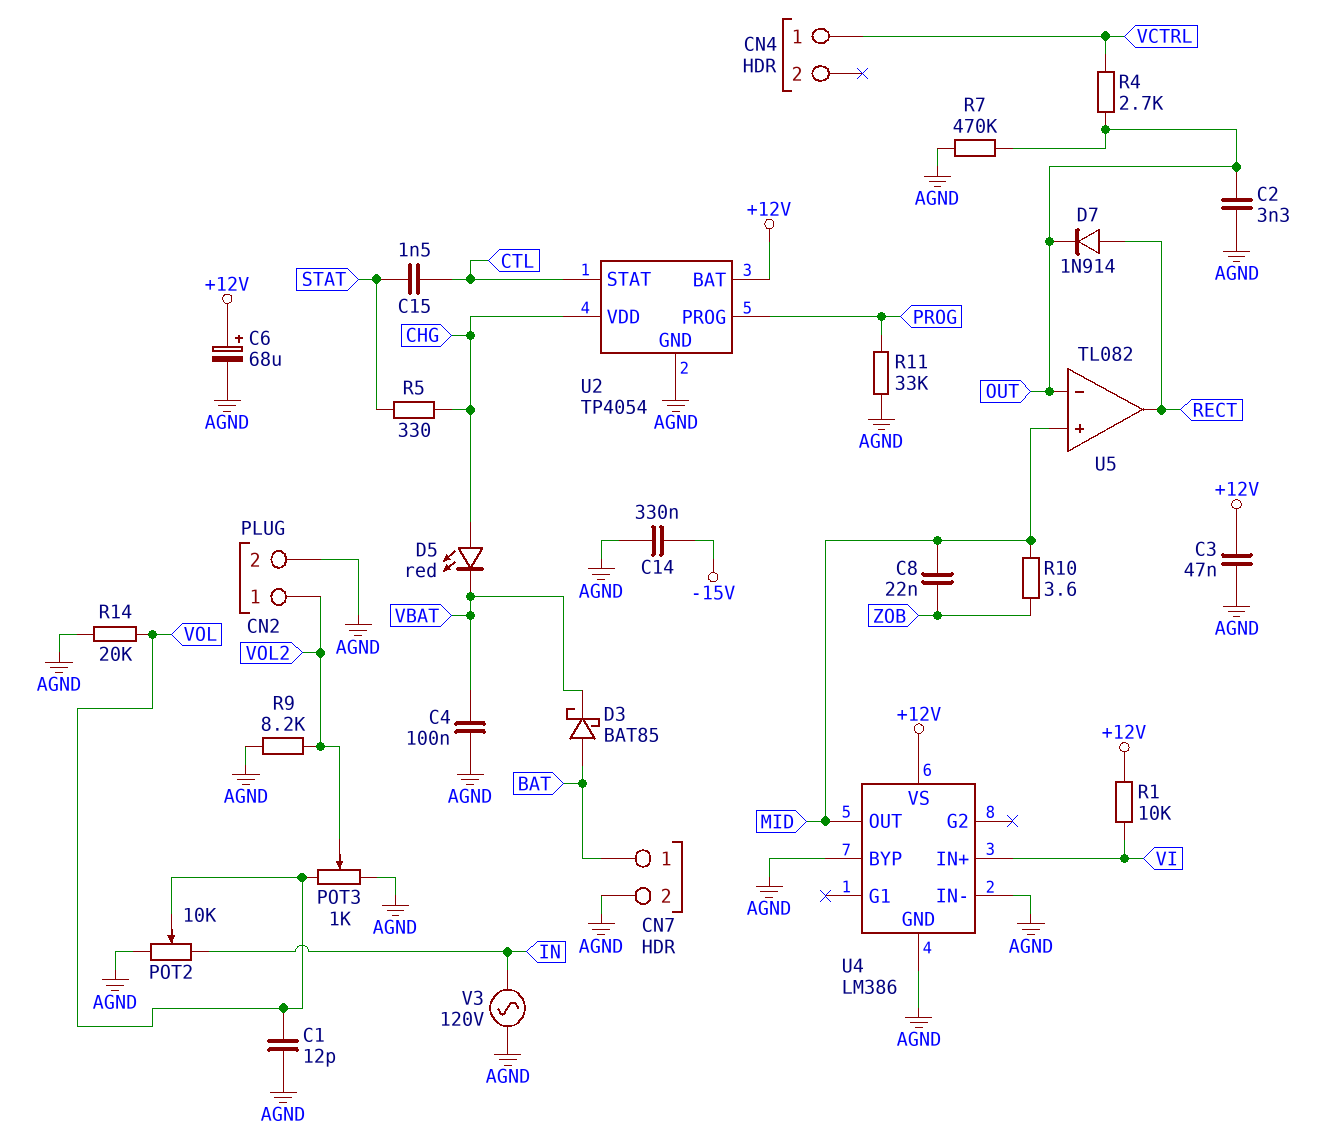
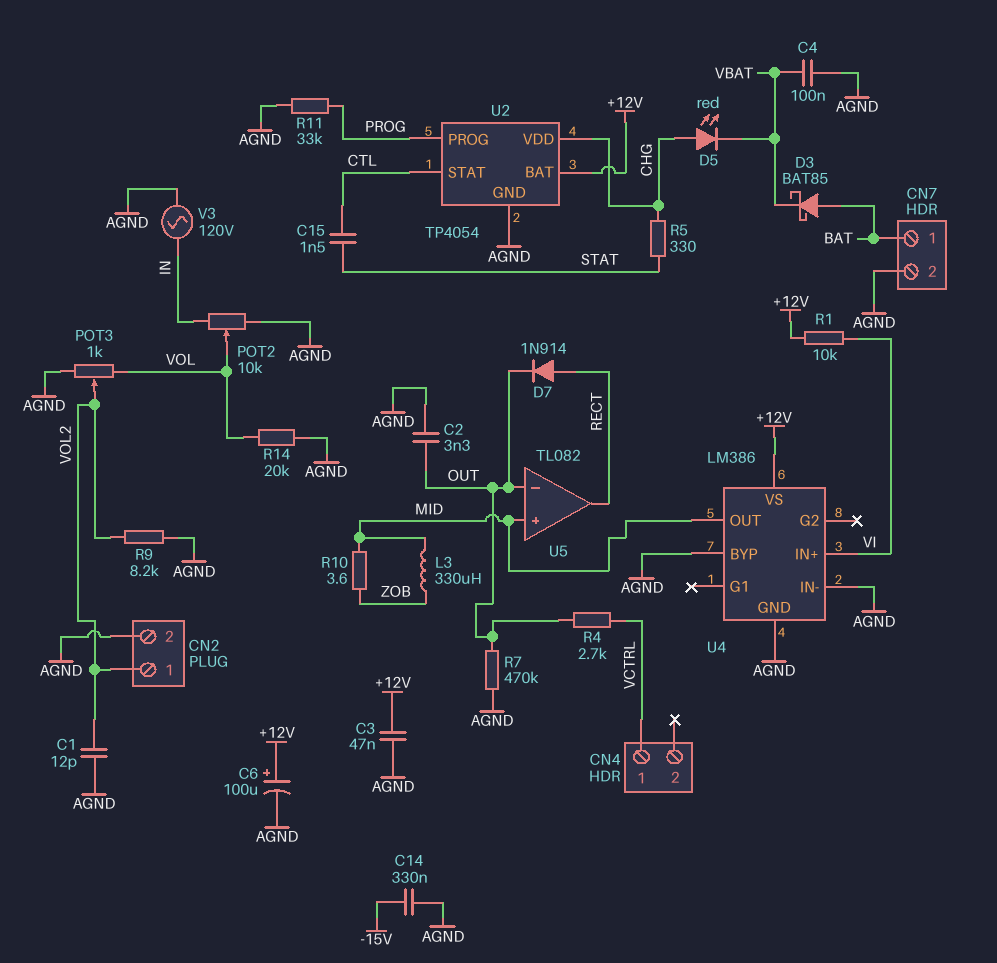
C1: 12pF (AGND, VOL) -> 12pF (AGND, VOL2)
C6: 68uF (plus +12V, minus AGND) -> 100uF (plus +12V, minus AGND)
C8: 22nF (MID, ZOB) -> none
L3: none -> 330uH (MID, ZOB)

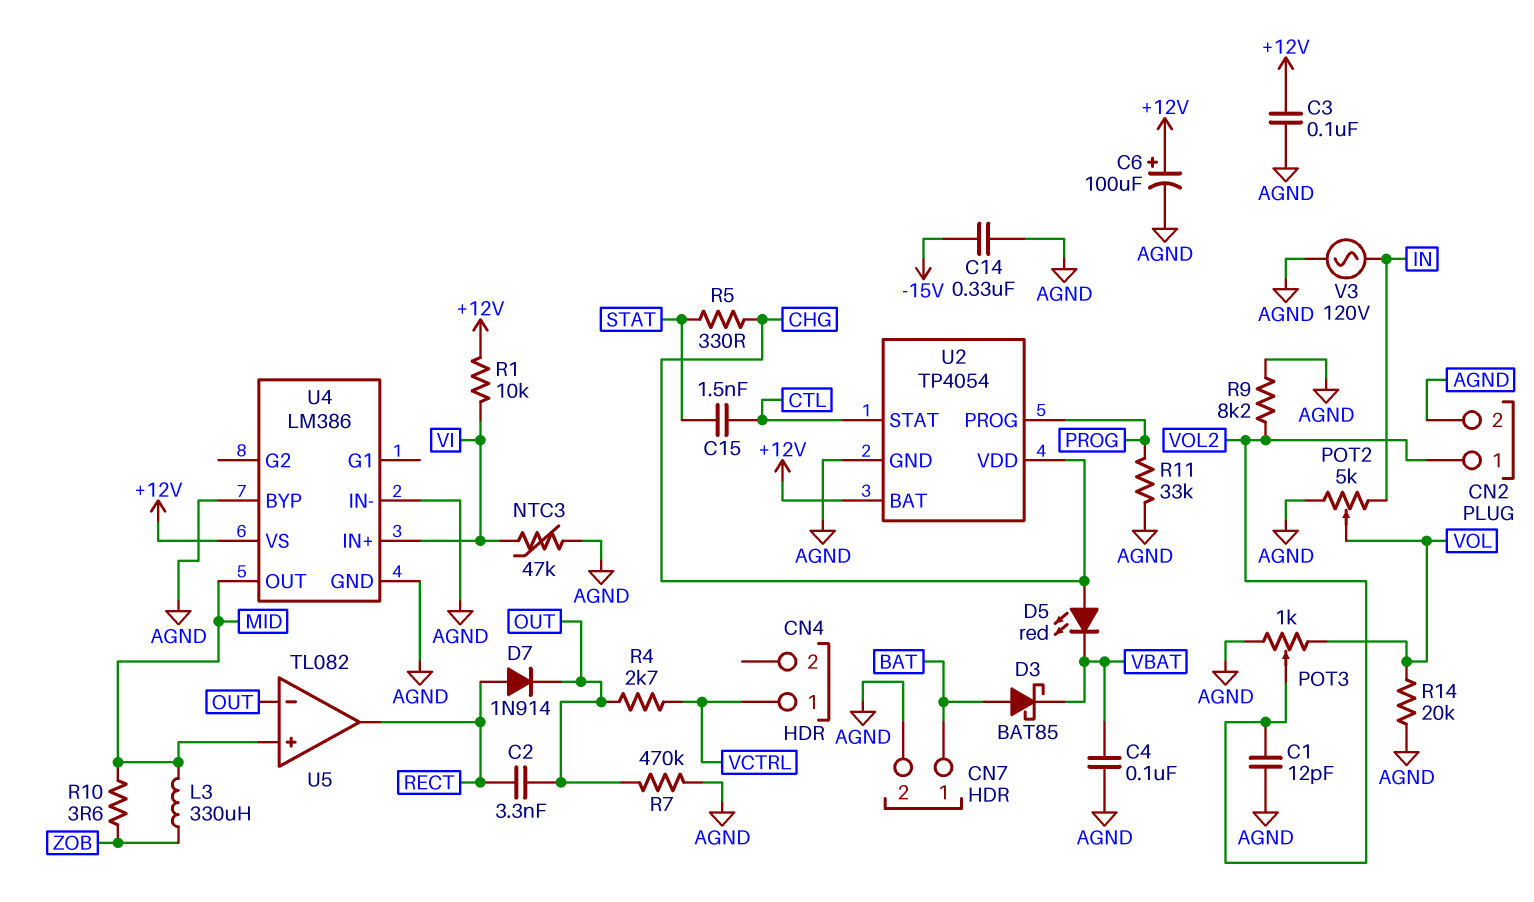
C2: 3.3nF (AGND, OUT) -> 3.3nF (OUT, RECT)
C3: 47nF (+12V, AGND) -> 100nF (+12V, AGND)
NTC3: none -> 47k (AGND, VI)
POT2: 10k (AGND, IN, wiper VOL) -> 5k (AGND, IN, wiper VOL)

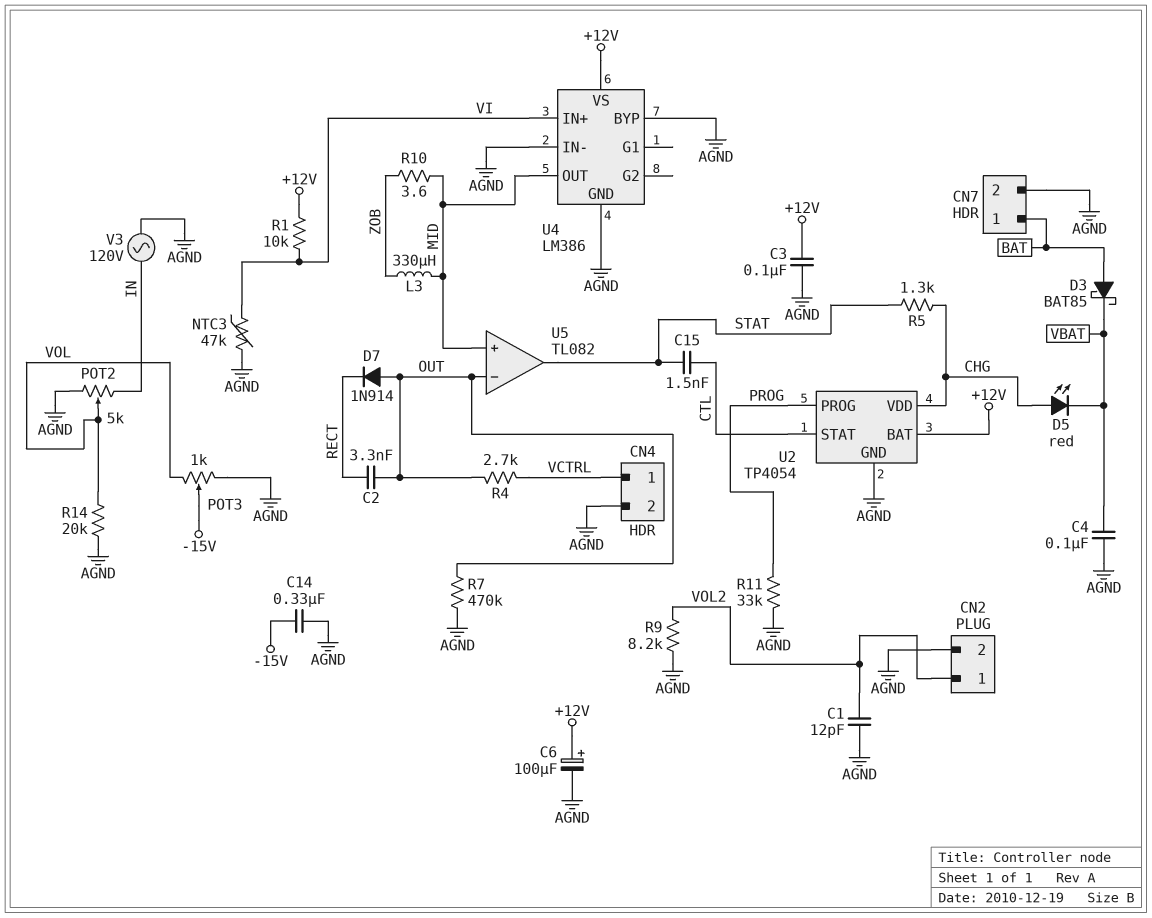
CN4 pin 2: none -> AGND
D7: diode 1N914 (A RECT, K OUT) -> diode 1N914 (A OUT, K RECT)
POT3: 1k (AGND, VOL, wiper VOL2) -> 1k (AGND, VOL, wiper -15V)
R5: 330 (CHG, STAT) -> 1.3k (CHG, STAT)
U5 pin out: RECT -> STAT

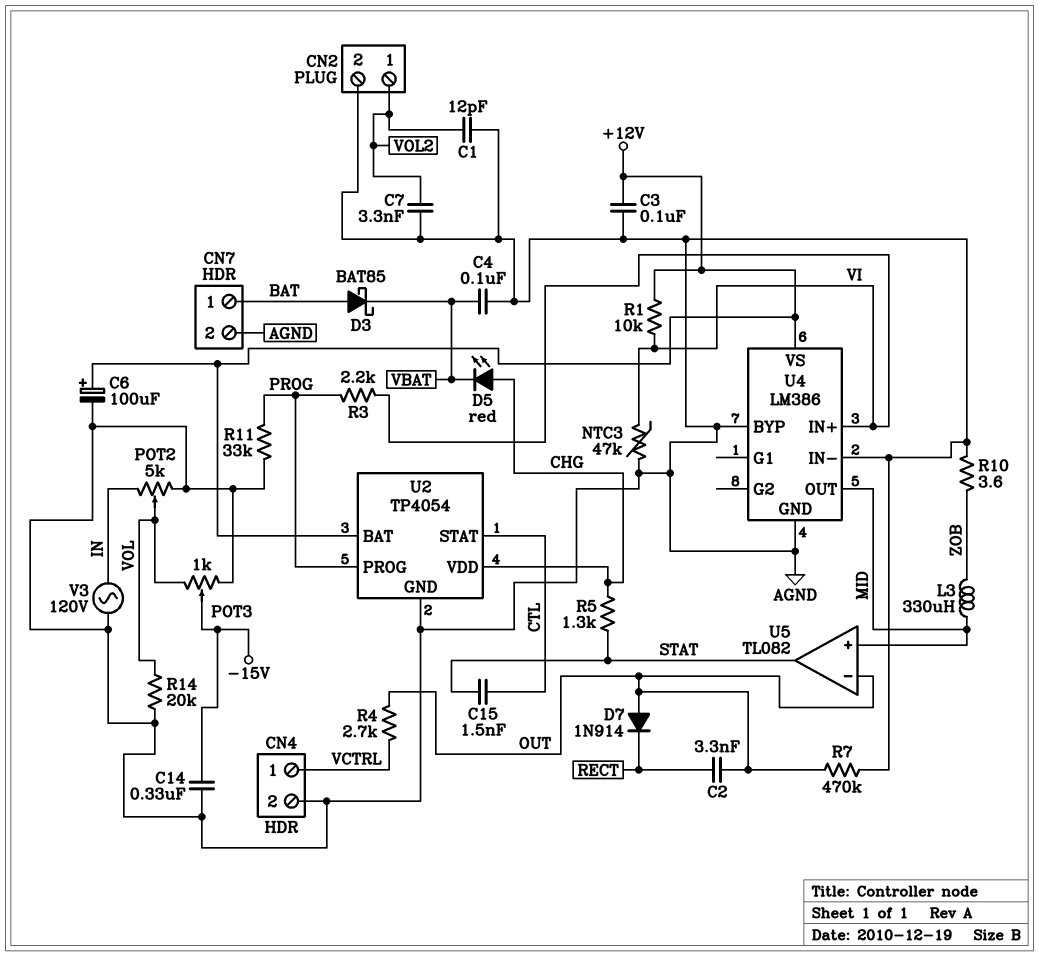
C7: none -> 3.3nF (AGND, VOL2)
R3: none -> 2.2k (PROG, VI)
R9: 8.2k (AGND, VOL2) -> none
R10: 3.6 (MID, ZOB) -> 3.6 (AGND, ZOB)

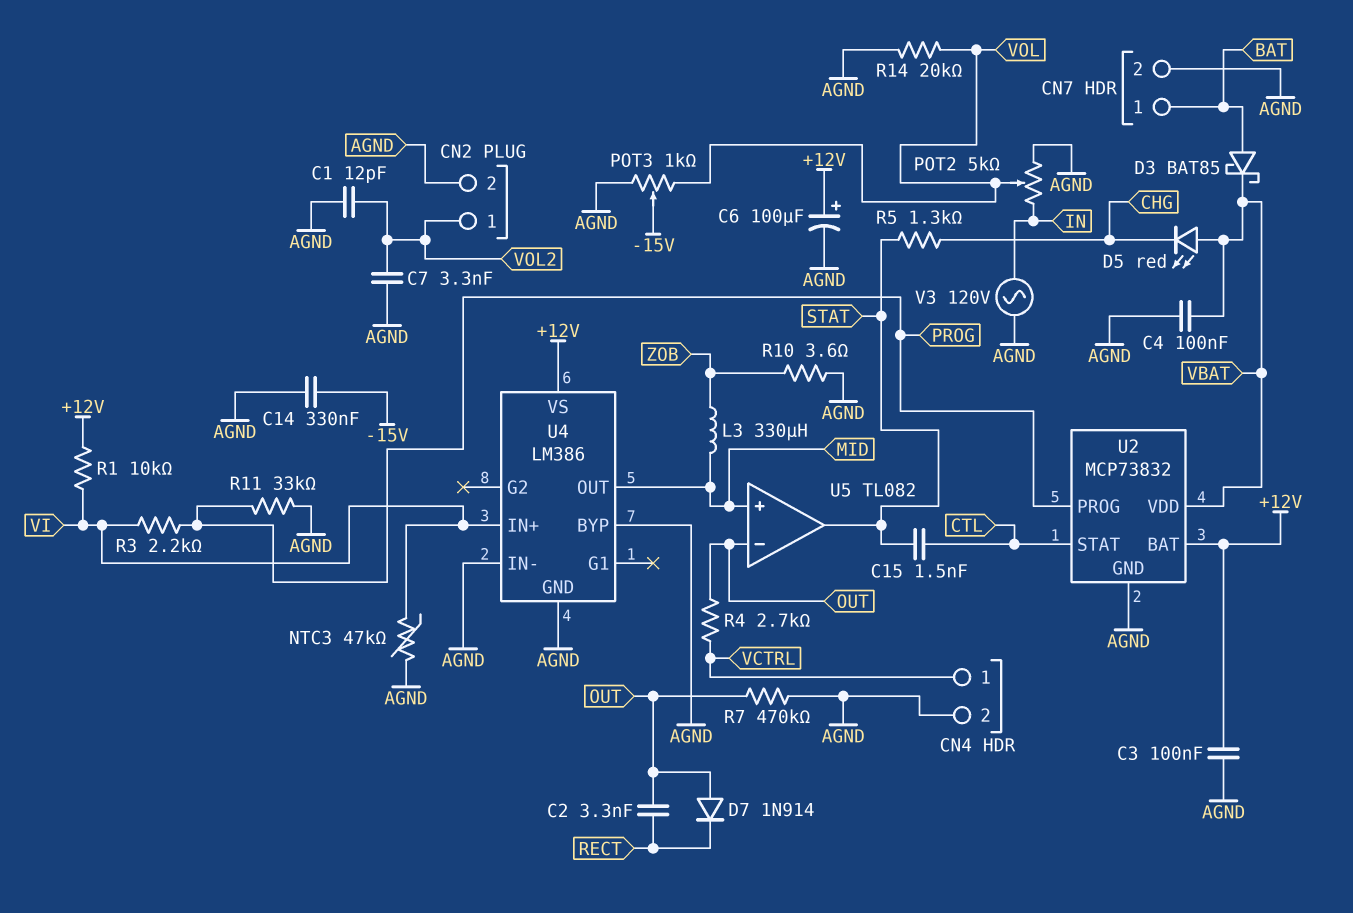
D5: LED red (A CHG, K VBAT) -> LED red (A VBAT, K CHG)
U2: TP4054 -> MCP73832
U2 pin VDD: CHG -> VBAT

